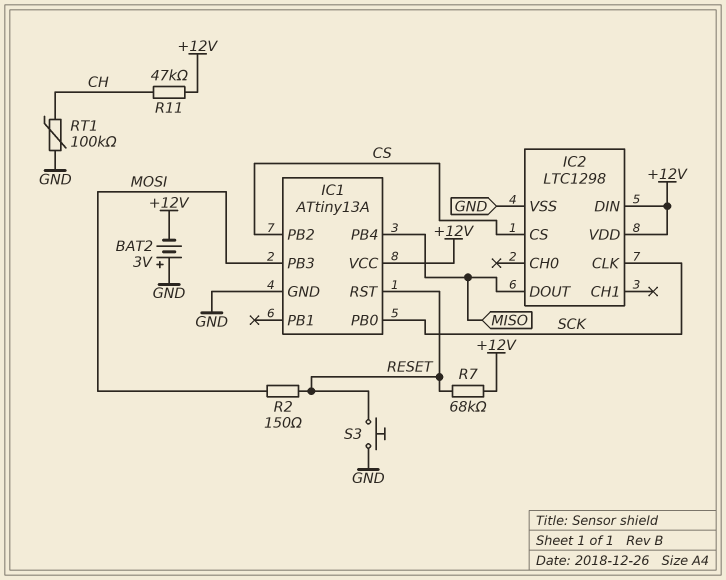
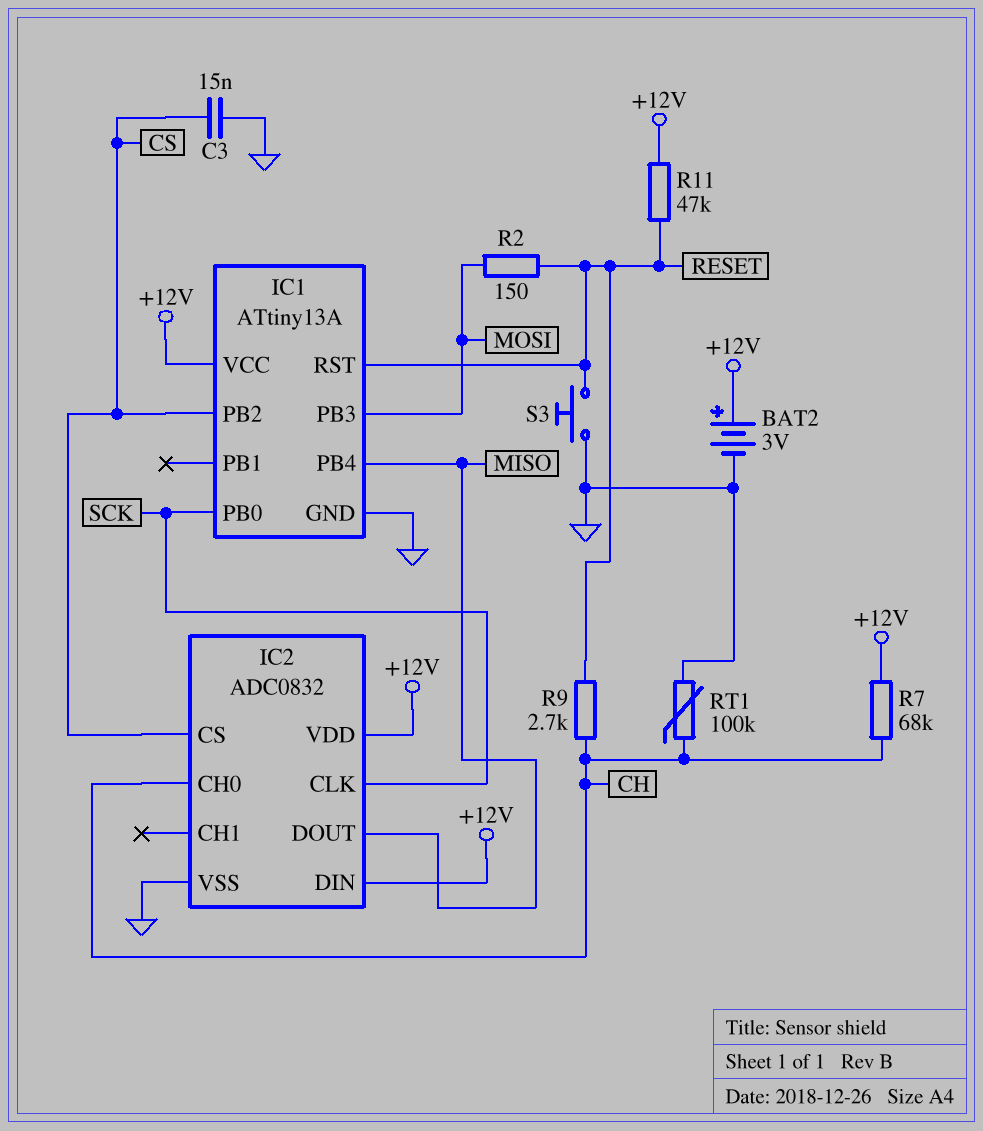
BAT2: 3V (plus GND, minus +12V) -> 3V (plus +12V, minus GND)
C3: none -> 15nF (CS, GND)
IC2: LTC1298 -> ADC0832
IC2 pin CH0: none -> CH
R7: 68k (+12V, RESET) -> 68k (+12V, CH)
R9: none -> 2.7k (CH, RESET)
R11: 47k (+12V, CH) -> 47k (+12V, RESET)

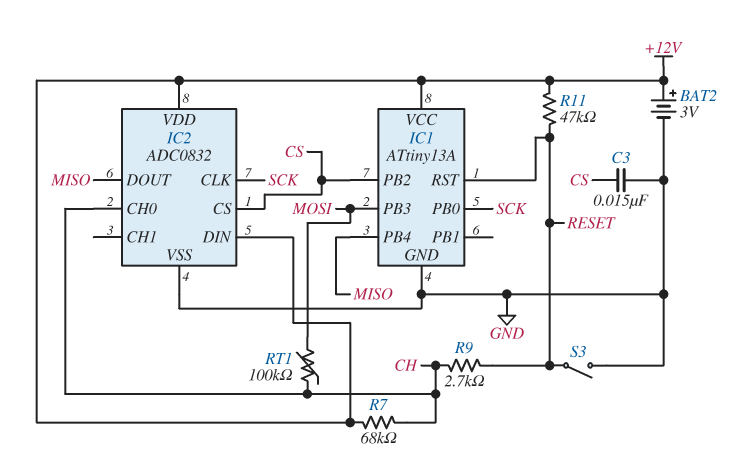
R2: 150 (MOSI, RESET) -> none
RT1: 100k (CH, GND) -> 100k (CH, MOSI)
S3: button (GND, RESET) -> switch (GND, RESET)

